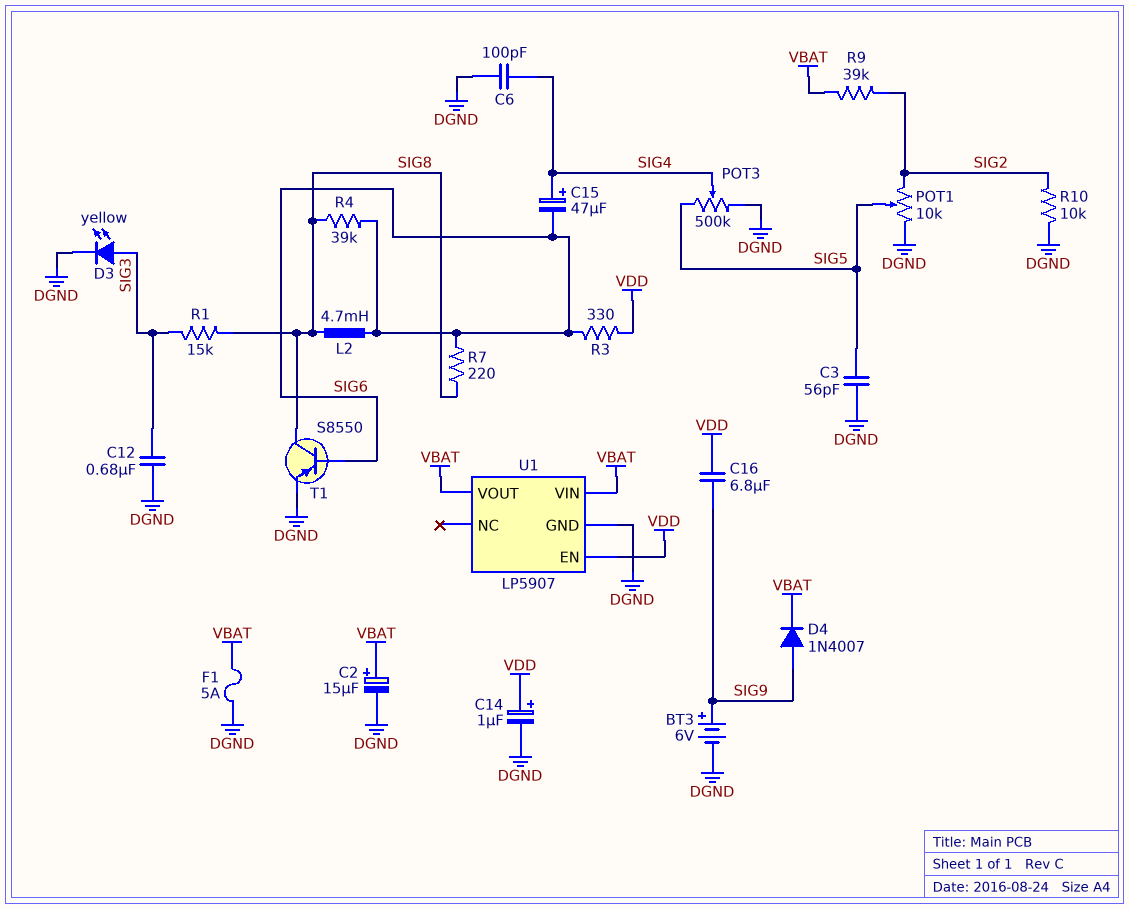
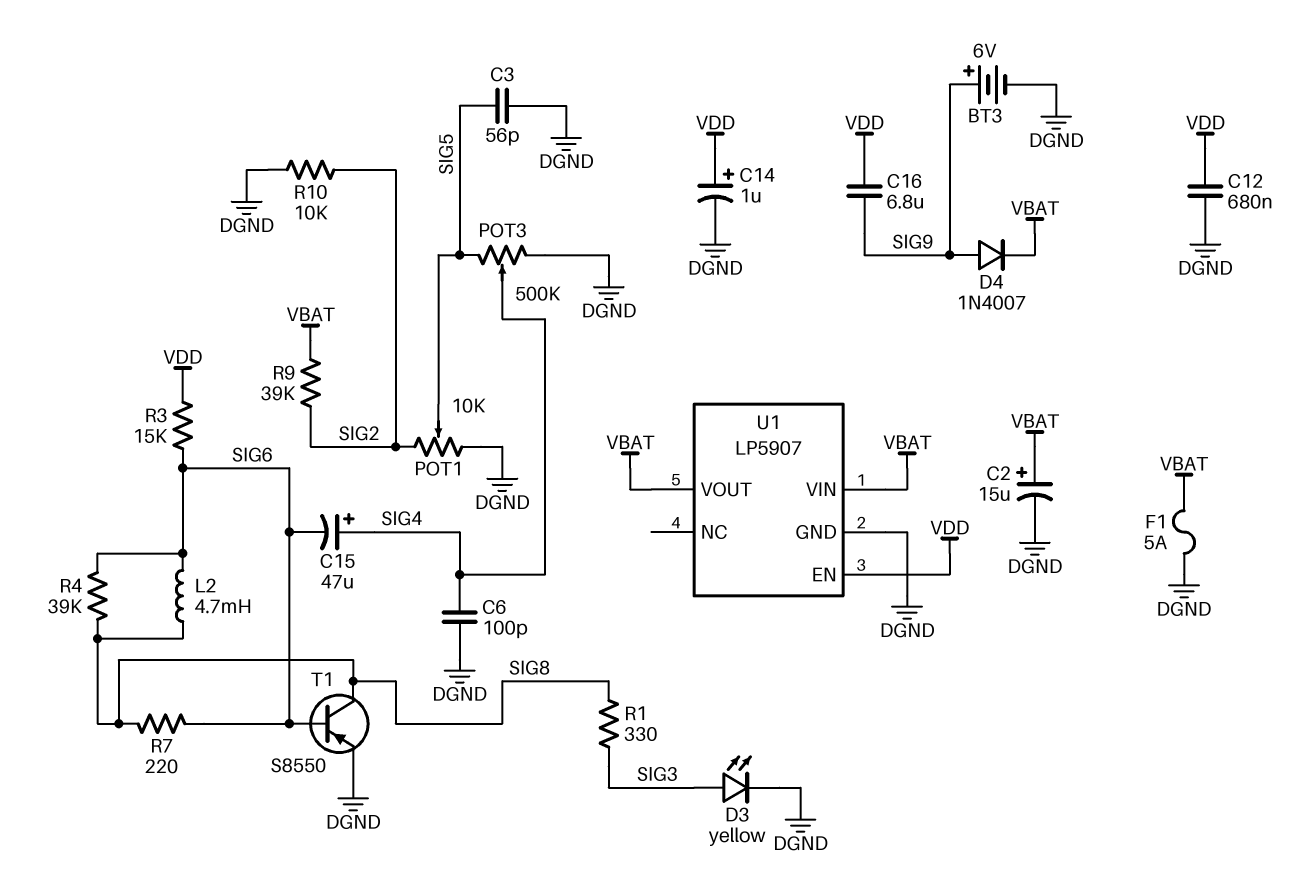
C12: 680nF (DGND, SIG3) -> 680nF (DGND, VDD)
R1: 15k (SIG3, SIG8) -> 330 (SIG3, SIG8)
R3: 330 (SIG6, VDD) -> 15k (SIG6, VDD)

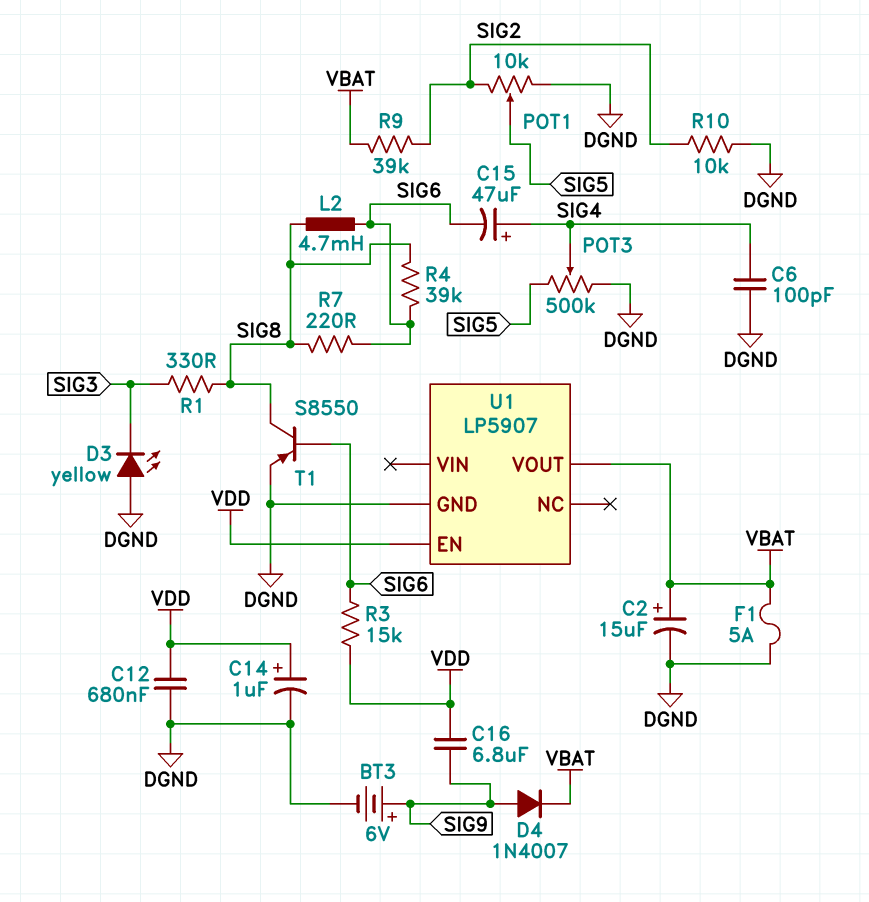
C3: 56pF (DGND, SIG5) -> none
D3: LED yellow (A SIG3, K DGND) -> LED yellow (A DGND, K SIG3)
U1 pin VIN: VBAT -> none

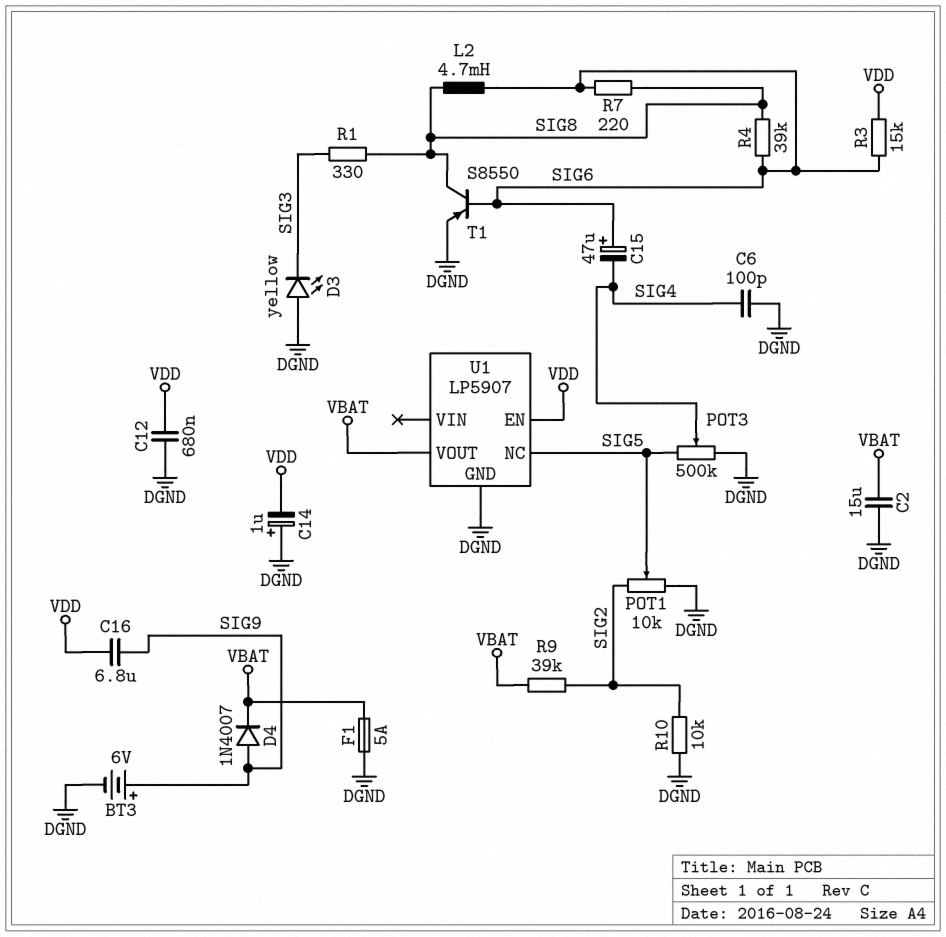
C2: 15uF (plus VBAT, minus DGND) -> 15uF (DGND, VBAT)
C14: 1uF (plus VDD, minus DGND) -> 1uF (plus DGND, minus VDD)
C15: 47uF (plus SIG4, minus SIG6) -> 47uF (plus SIG6, minus SIG4)
U1 pin NC: none -> SIG5

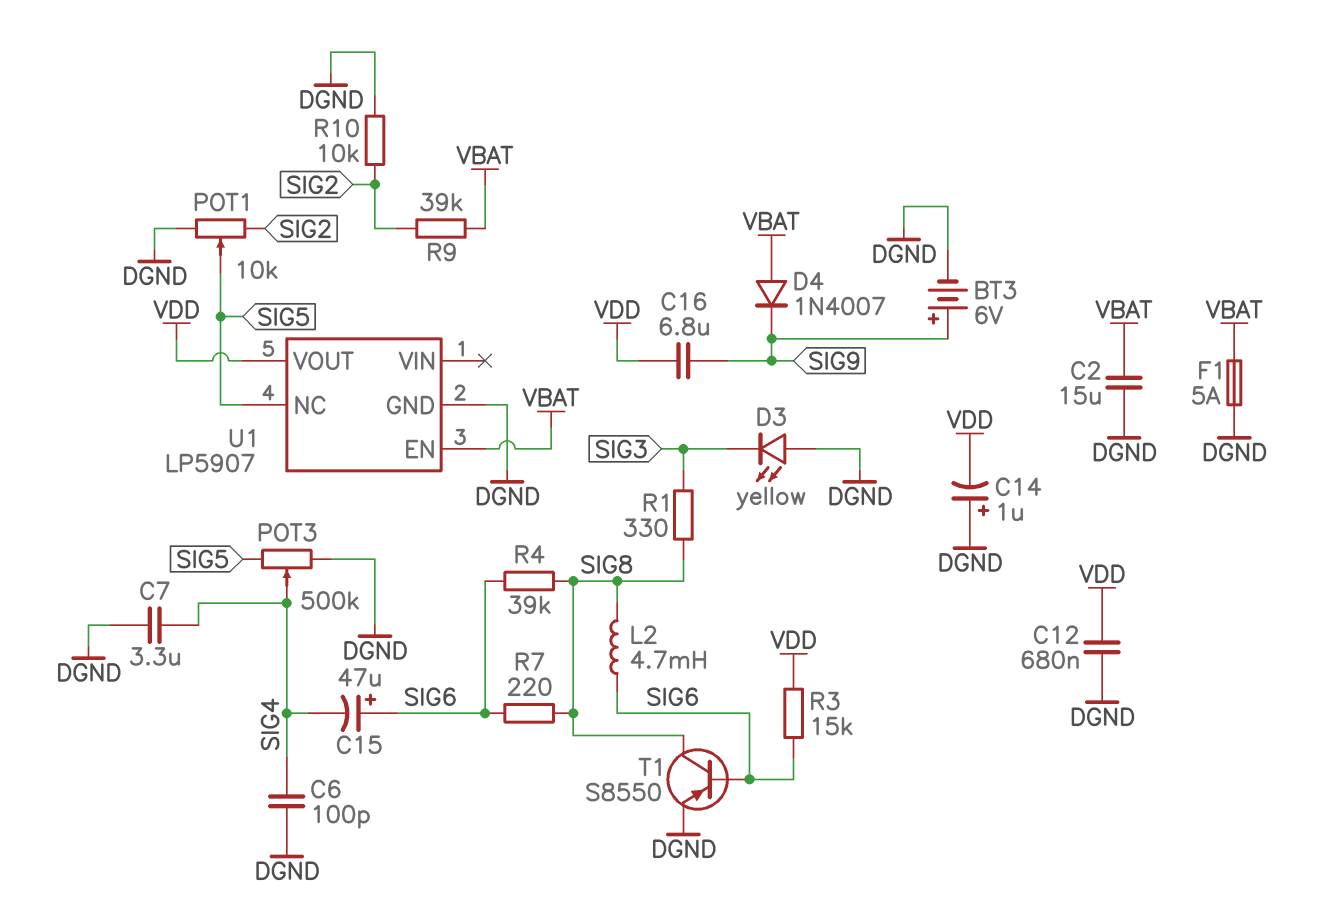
C7: none -> 3.3uF (DGND, SIG4)
D4: diode 1N4007 (A SIG9, K VBAT) -> diode 1N4007 (A VBAT, K SIG9)
U1 pin EN: VDD -> VBAT
U1 pin VOUT: VBAT -> VDD

